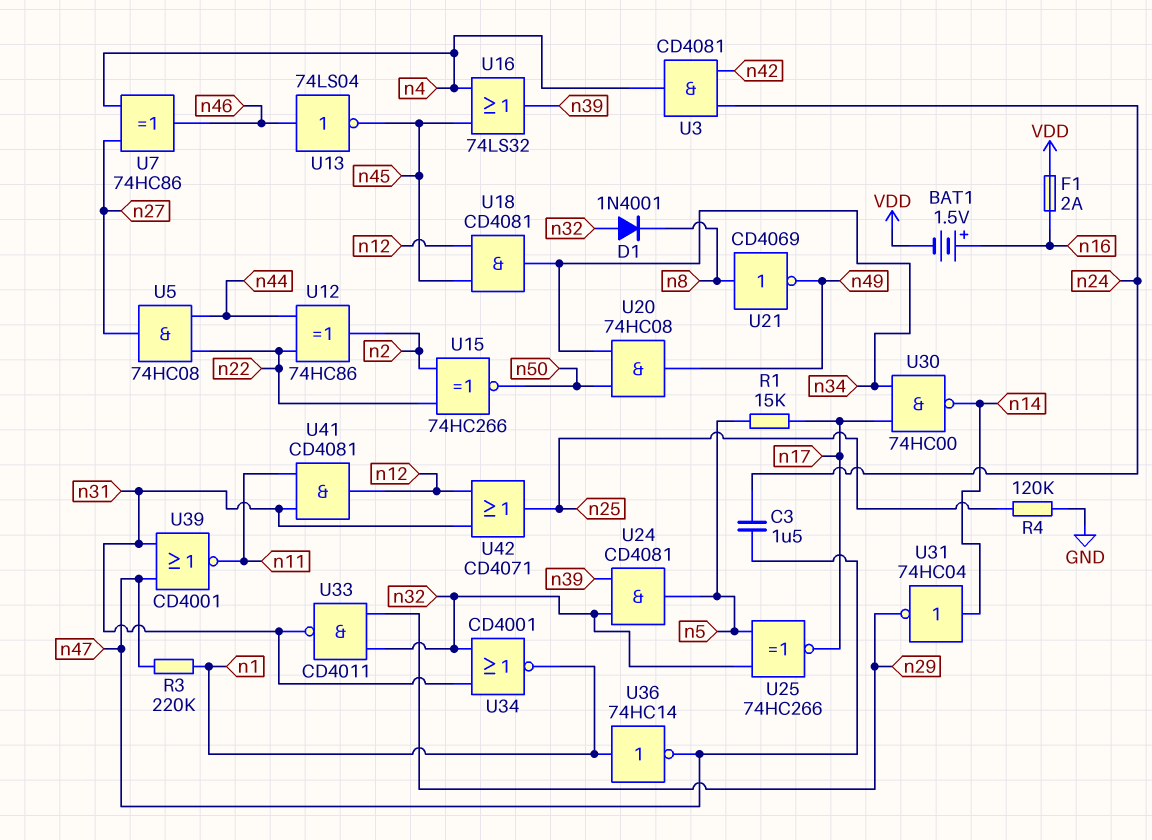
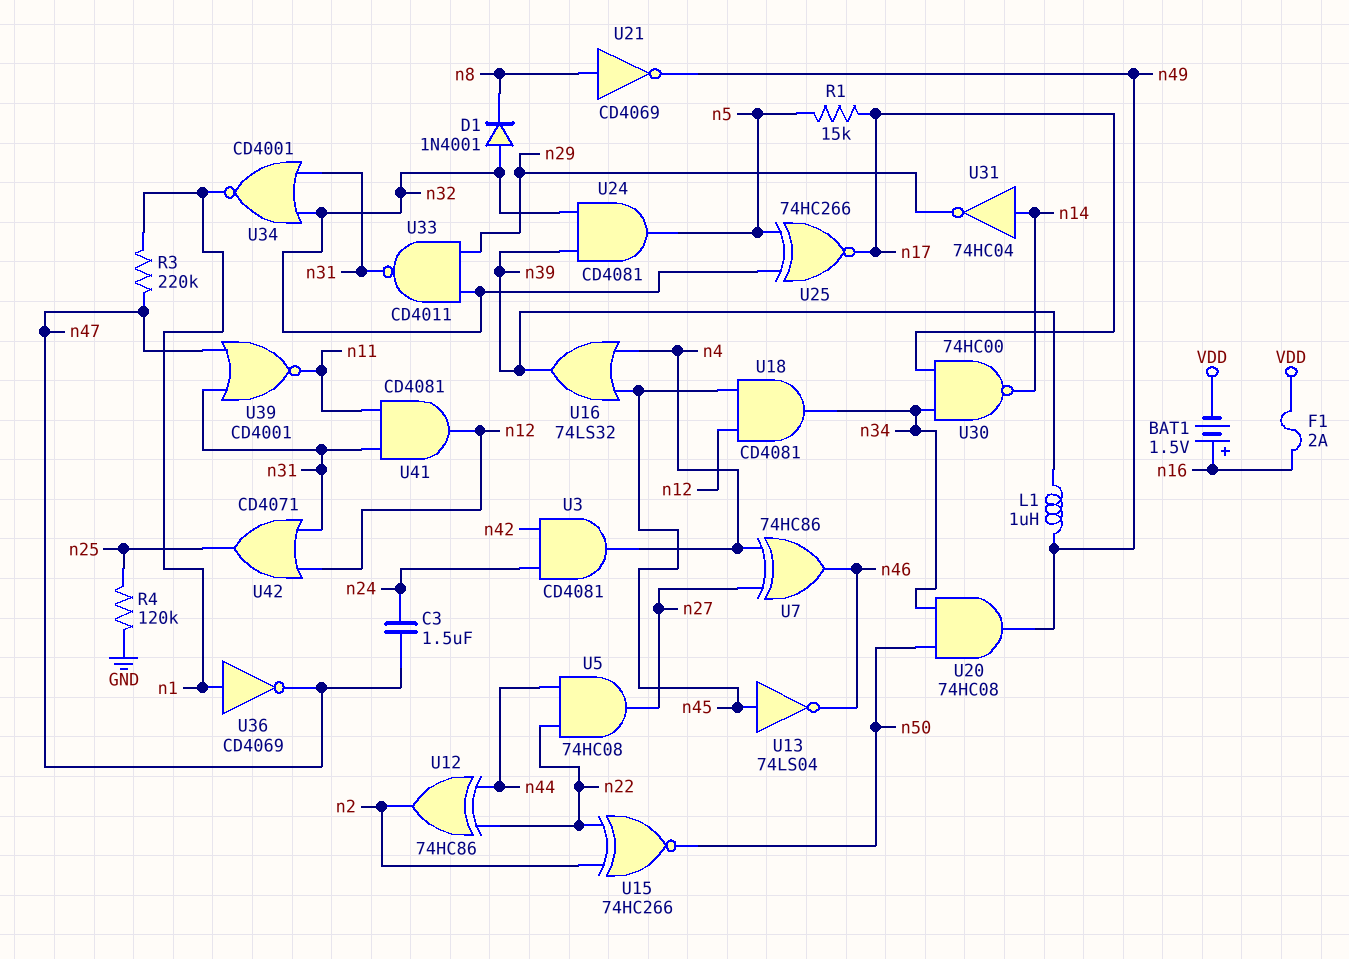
L1: none -> 1uH (n39, n49)
U13: NOT 74LS04 (in n46, out n45) -> NOT 74LS04 (in n45, out n46)
U36: NOT 74HC14 (in n1, out n47) -> NOT CD4069 (in n1, out n47)

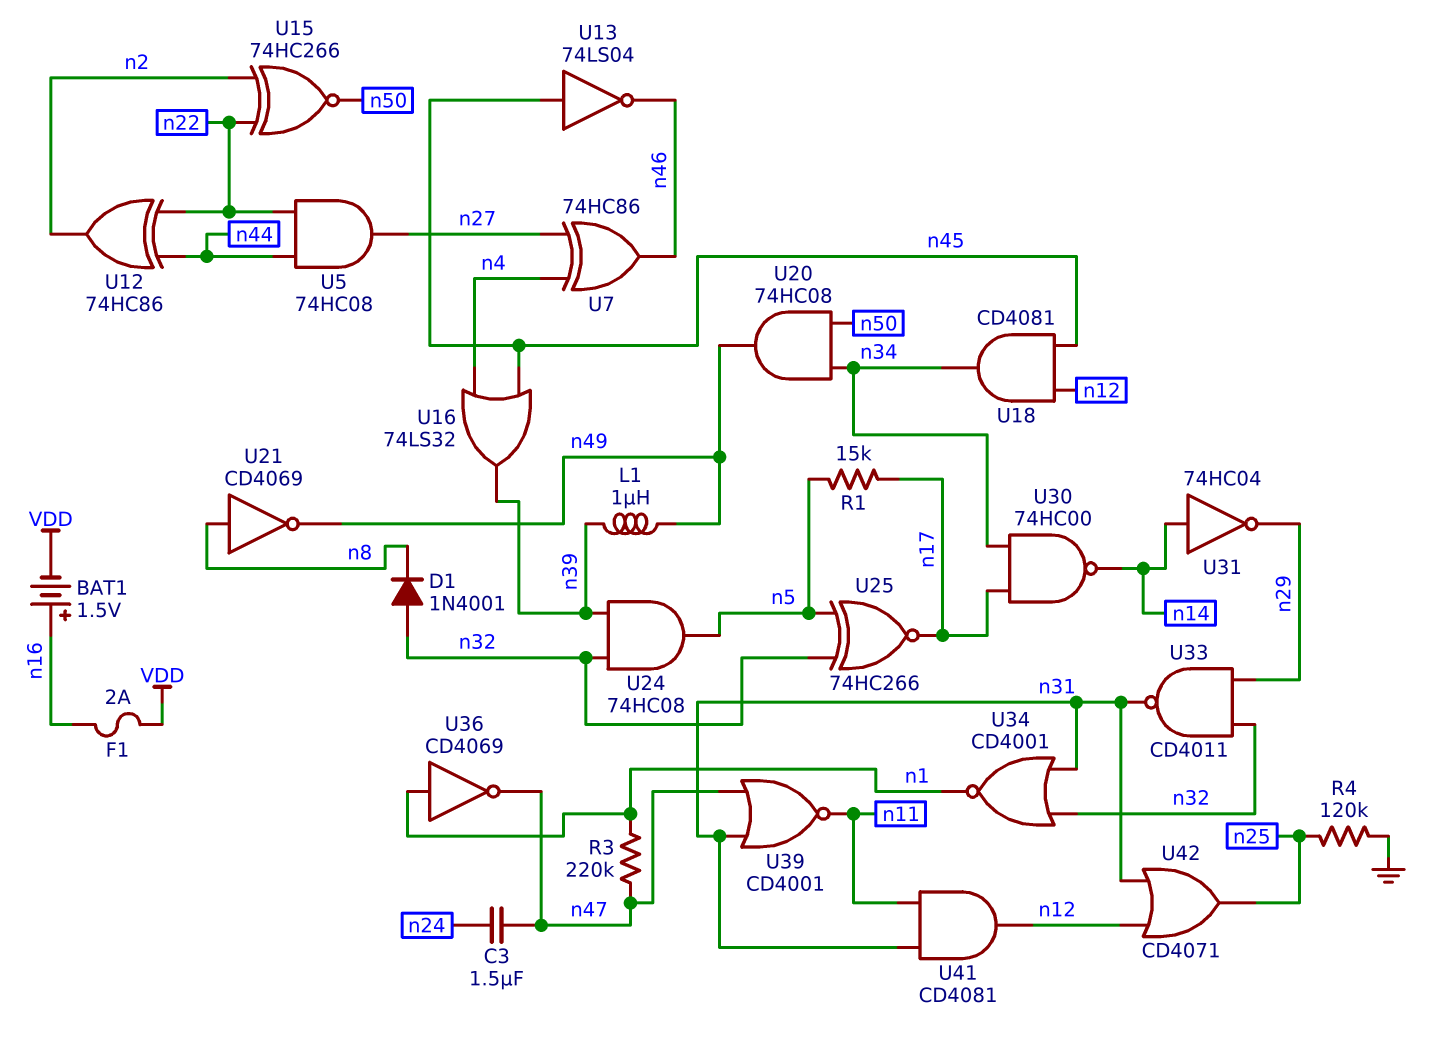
U3: AND CD4081 (in n24, in n42, out n4) -> none
U24: AND CD4081 (in n32, in n39, out n5) -> AND 74HC08 (in n32, in n39, out n5)

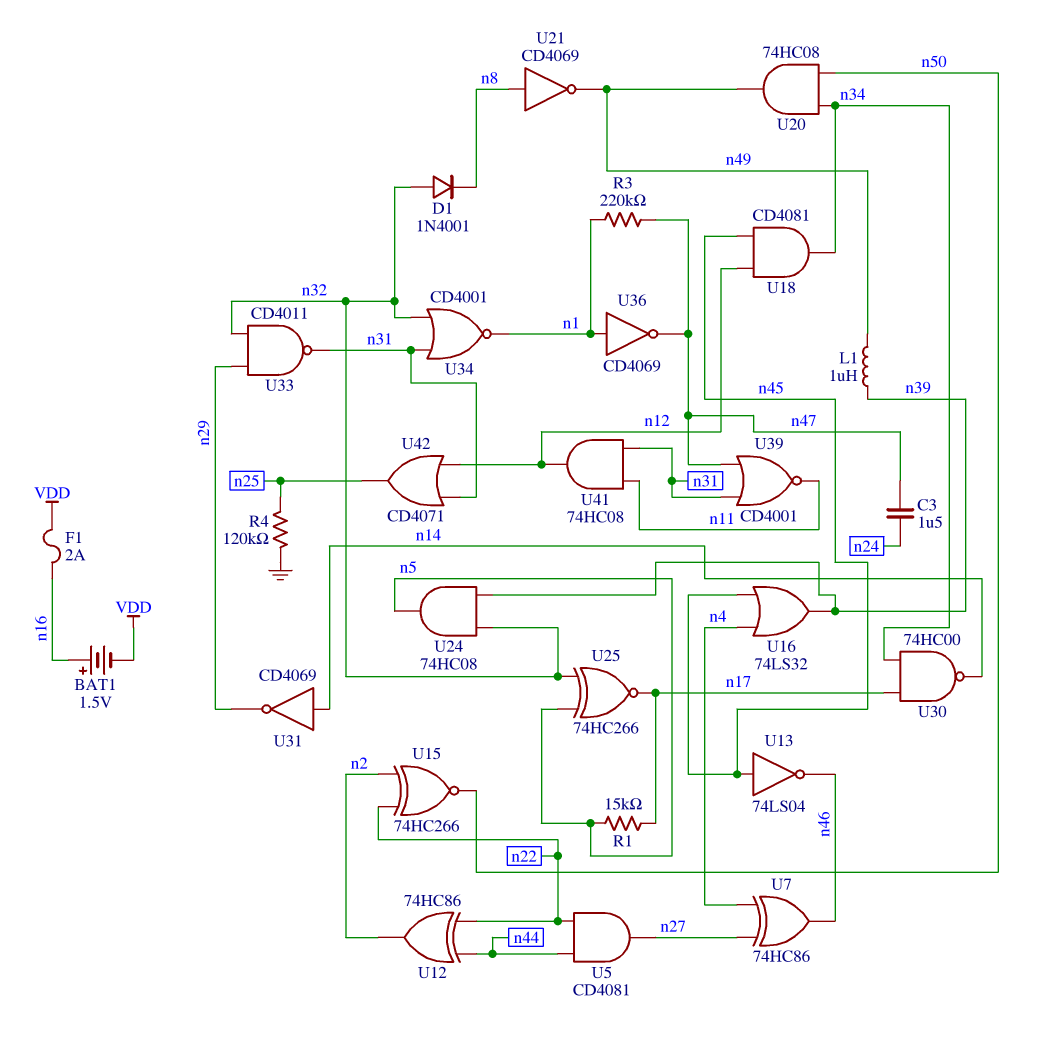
U5: AND 74HC08 (in n22, in n44, out n27) -> AND CD4081 (in n22, in n44, out n27)
U31: NOT 74HC04 (in n14, out n29) -> NOT CD4069 (in n14, out n29)
U41: AND CD4081 (in n11, in n31, out n12) -> AND 74HC08 (in n11, in n31, out n12)

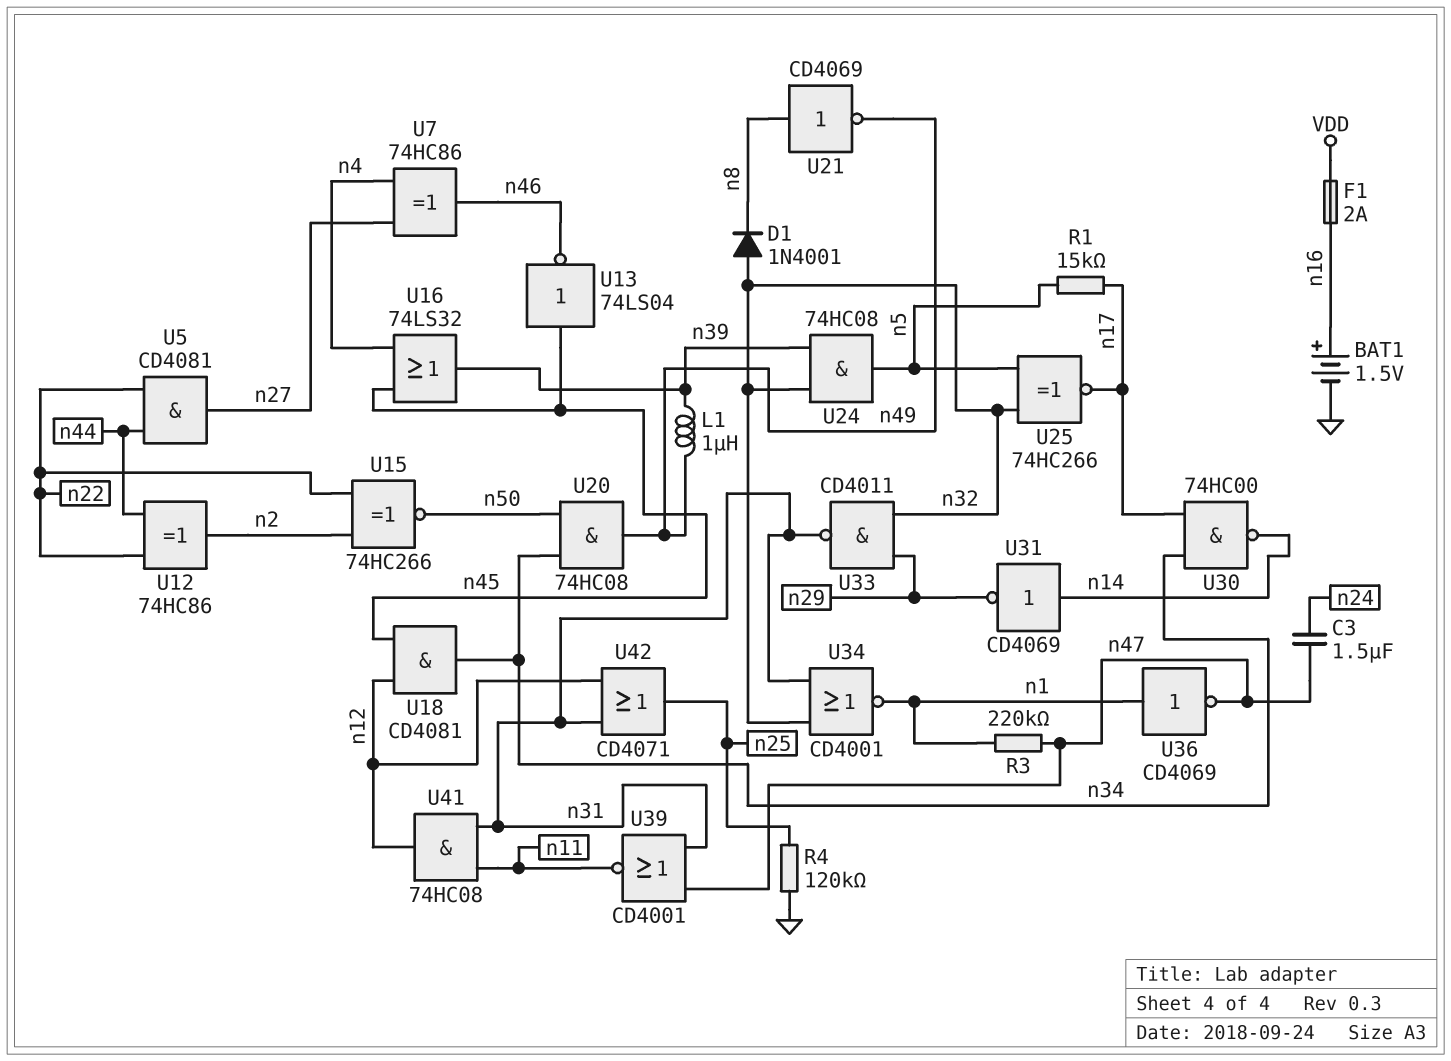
BAT1: 1.5V (plus n16, minus VDD) -> 1.5V (plus n16, minus GND)

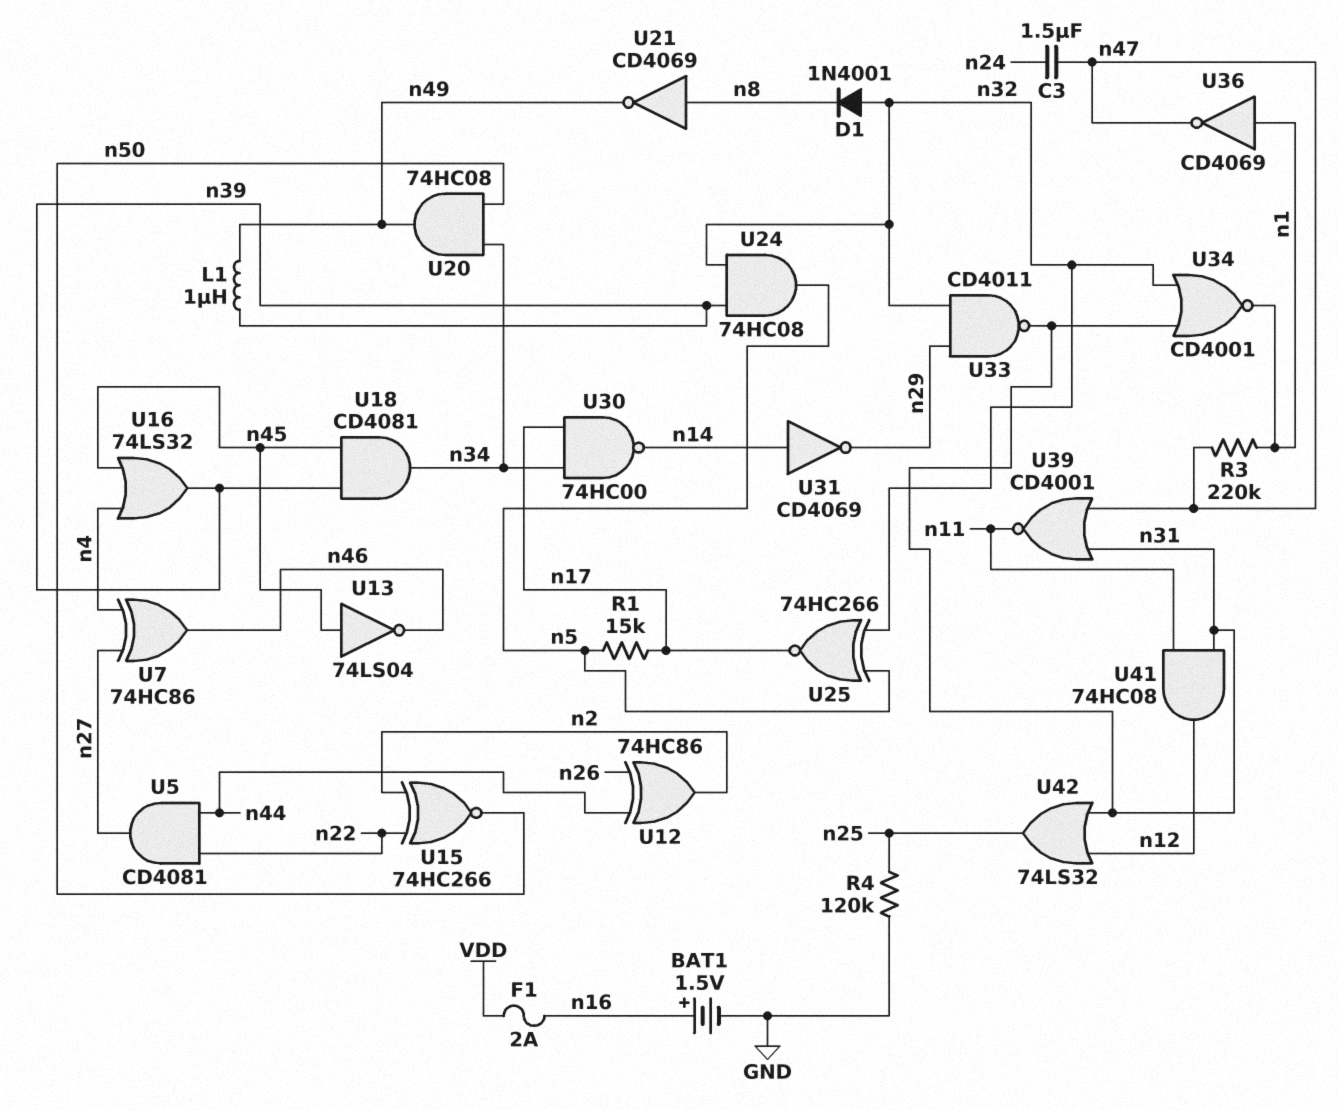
U12: XOR 74HC86 (in n22, in n44, out n2) -> XOR 74HC86 (in n26, in n44, out n2)
U18: AND CD4081 (in n12, in n45, out n34) -> AND CD4081 (in n39, in n45, out n34)
U42: OR CD4071 (in n12, in n31, out n25) -> OR 74LS32 (in n12, in n31, out n25)

